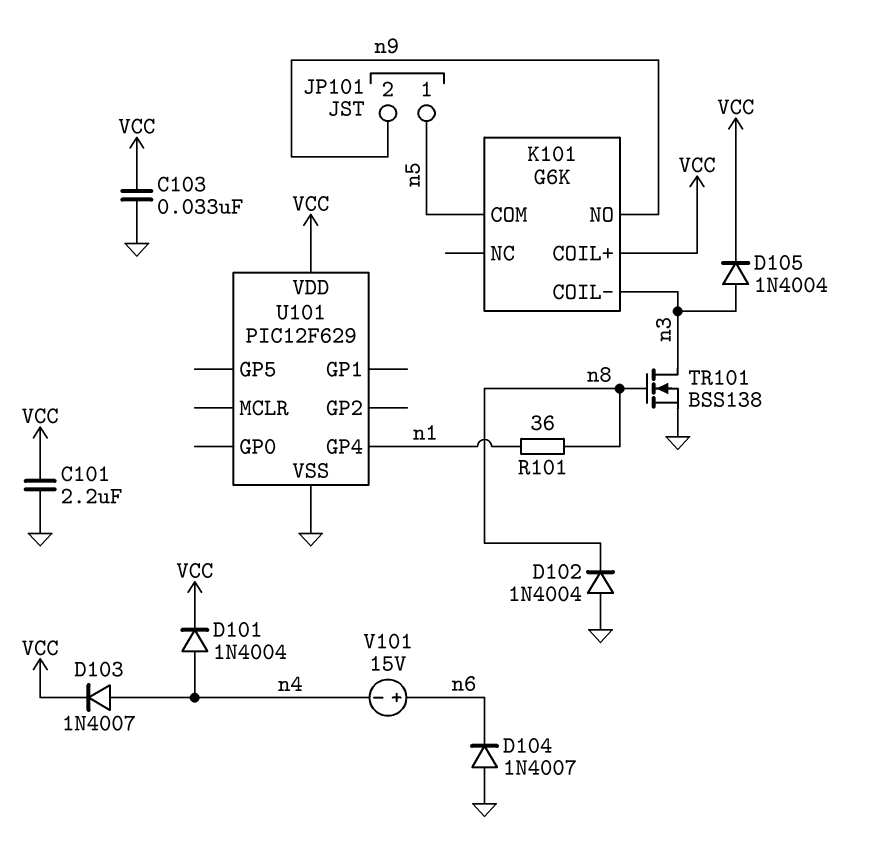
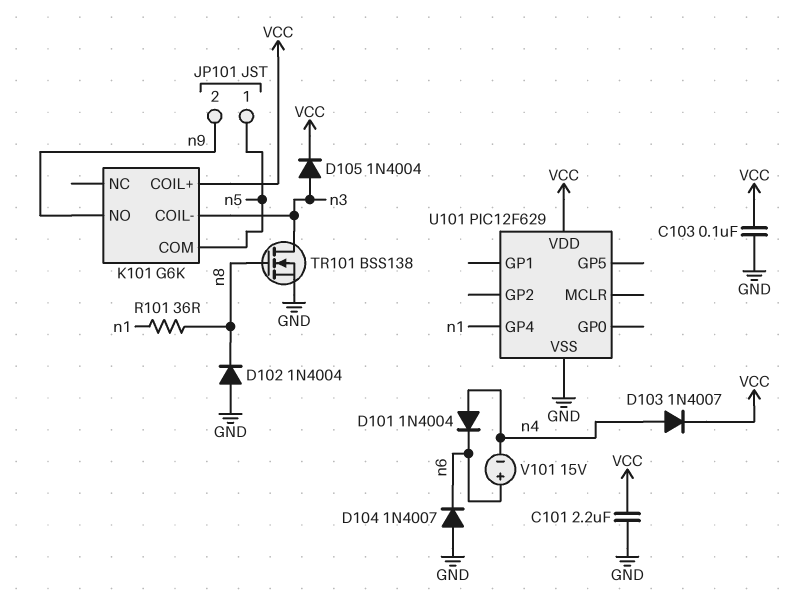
C103: 33nF (GND, VCC) -> 100nF (GND, VCC)
D101: diode 1N4004 (A n4, K VCC) -> diode 1N4004 (A n4, K n6)

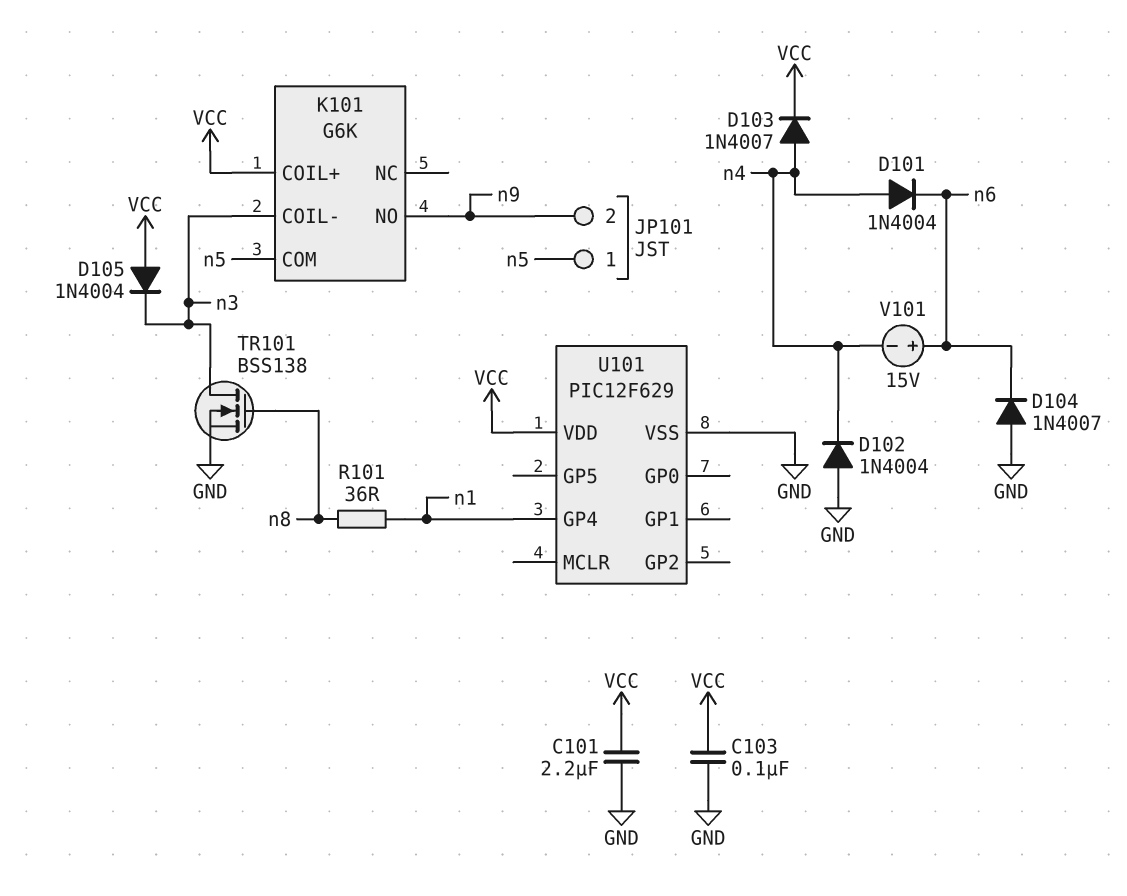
D102: diode 1N4004 (A GND, K n8) -> diode 1N4004 (A GND, K n4)
D105: diode 1N4004 (A n3, K VCC) -> diode 1N4004 (A VCC, K n3)

